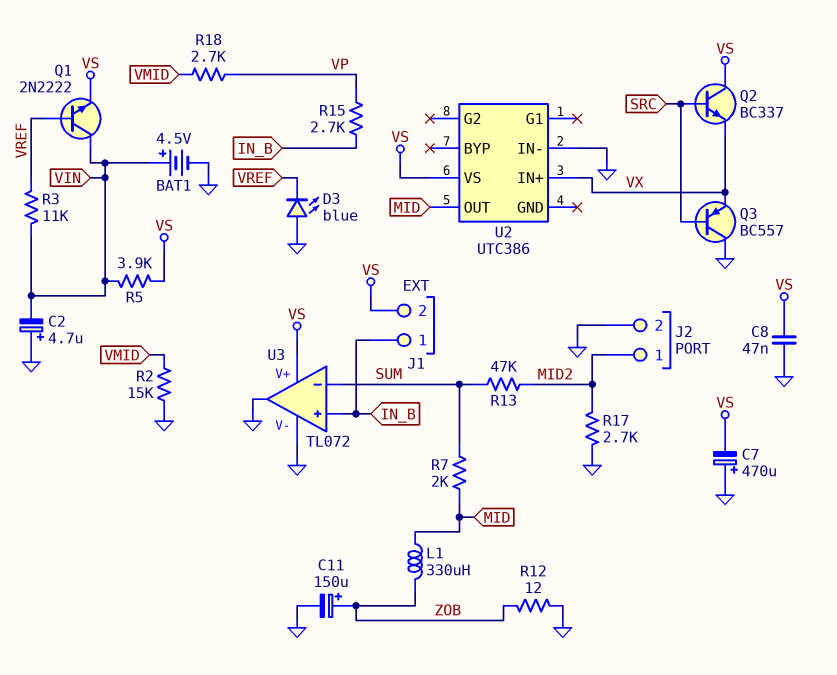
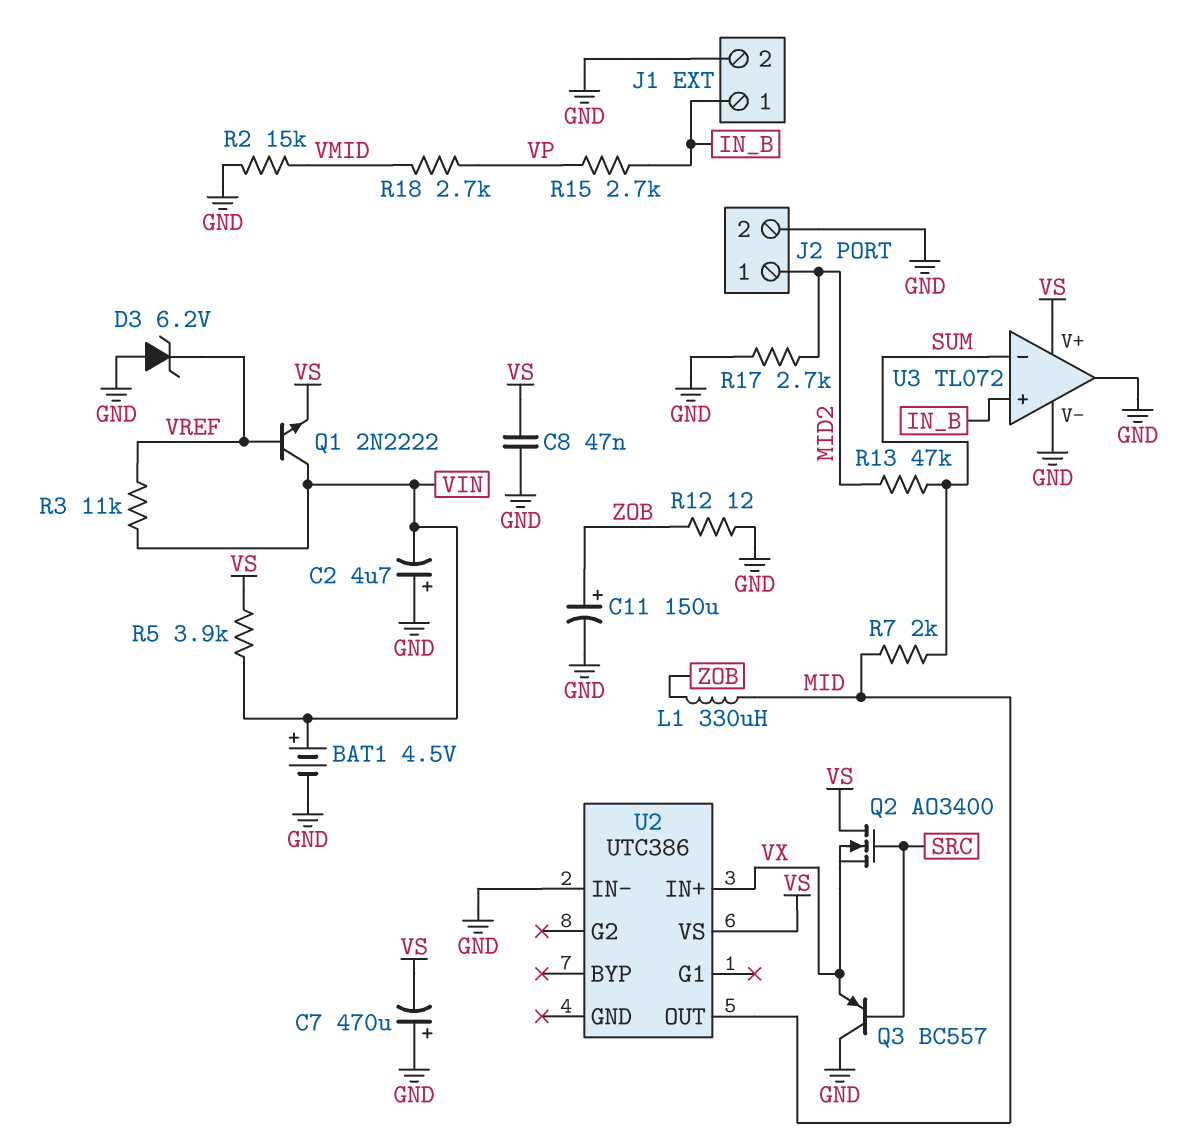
D3: LED blue (A GND, K VREF) -> zener 6.2V (A GND, K VREF)
J1 pin 2: VS -> GND
Q2: NPN BC337 (B SRC, C VS, E VX) -> NMOS AO3400 (G SRC, D VS, S VX)

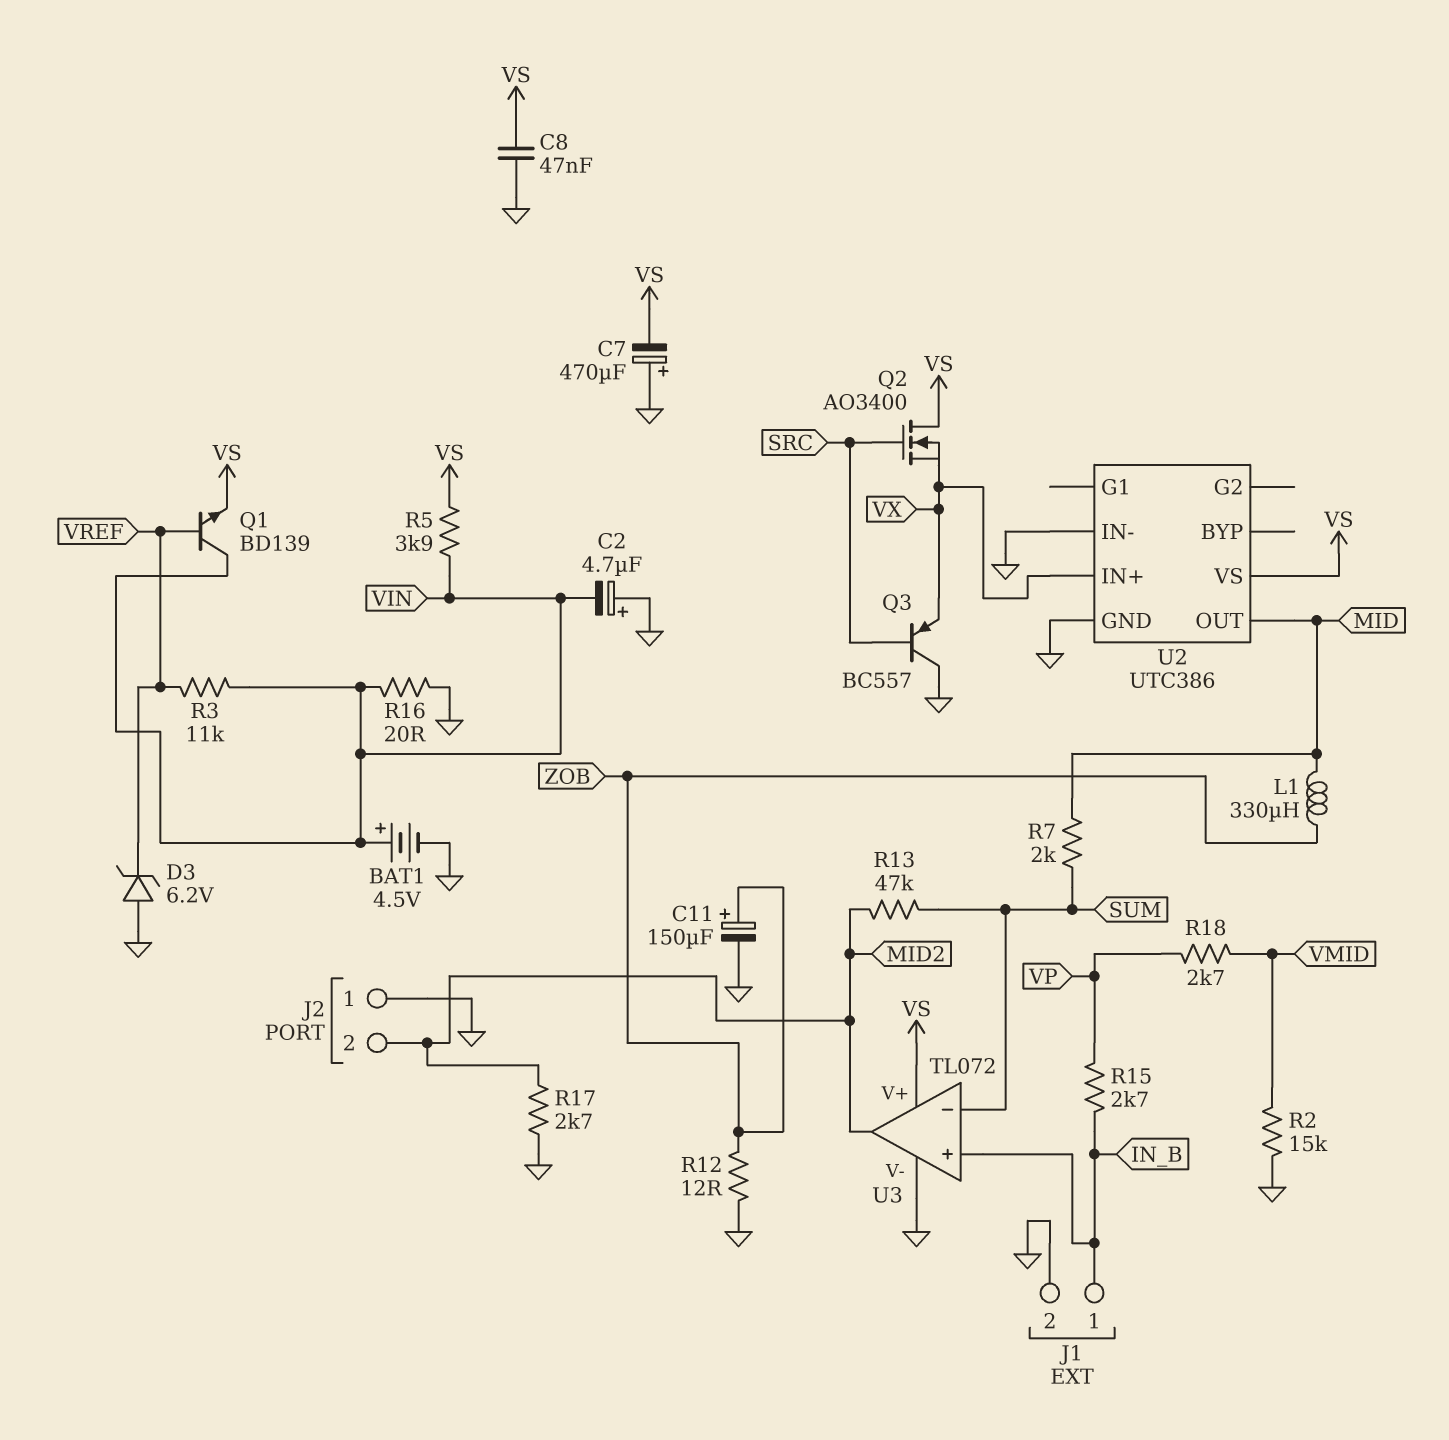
J2 pin 1: MID2 -> GND
J2 pin 2: GND -> MID2
Q1: NPN 2N2222 (B VREF, C VIN, E VS) -> NPN BD139 (B VREF, C VIN, E VS)
R16: none -> 20 (GND, VIN)
U2 pin GND: none -> GND
U3 pin out: GND -> MID2

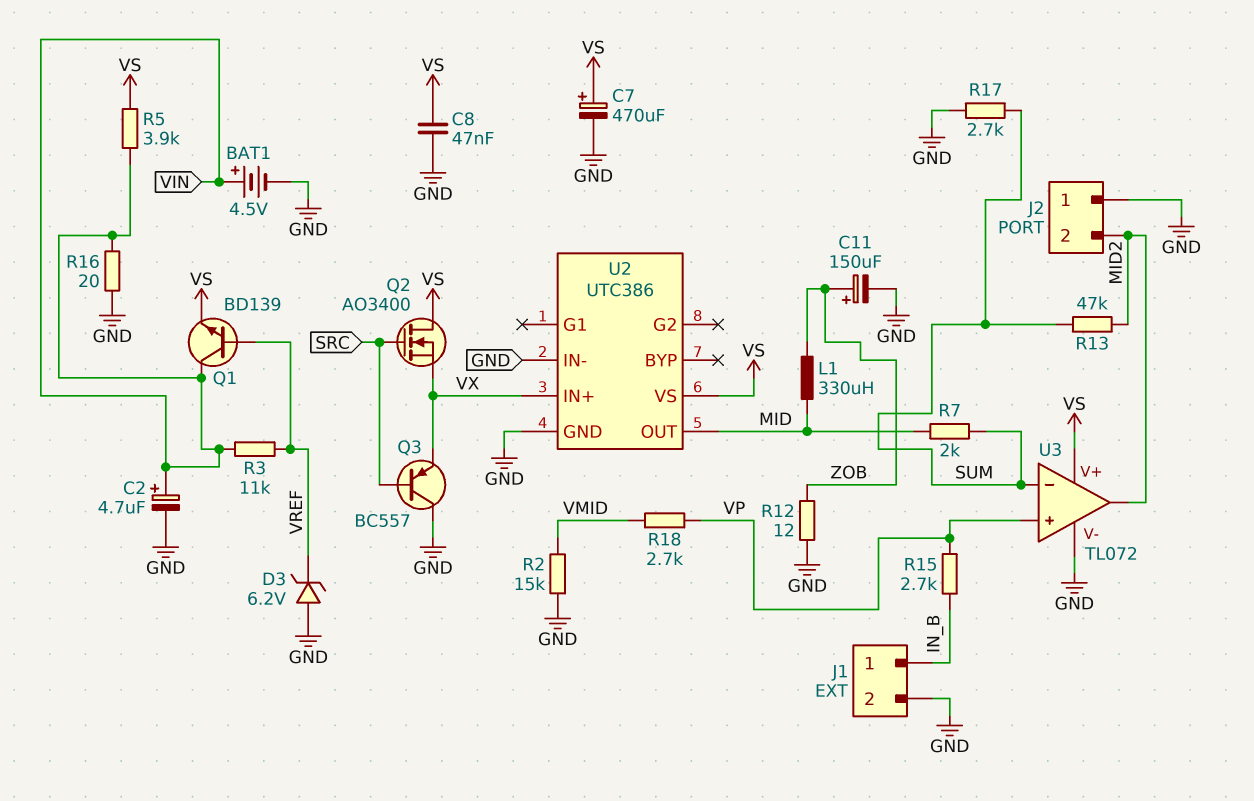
C2: 4.7uF (plus GND, minus VIN) -> 4.7uF (plus VIN, minus GND)
C7: 470uF (plus GND, minus VS) -> 470uF (plus VS, minus GND)
R17: 2.7k (GND, MID2) -> 2.7k (GND, SUM)
U3 pin in+: IN_B -> VP

